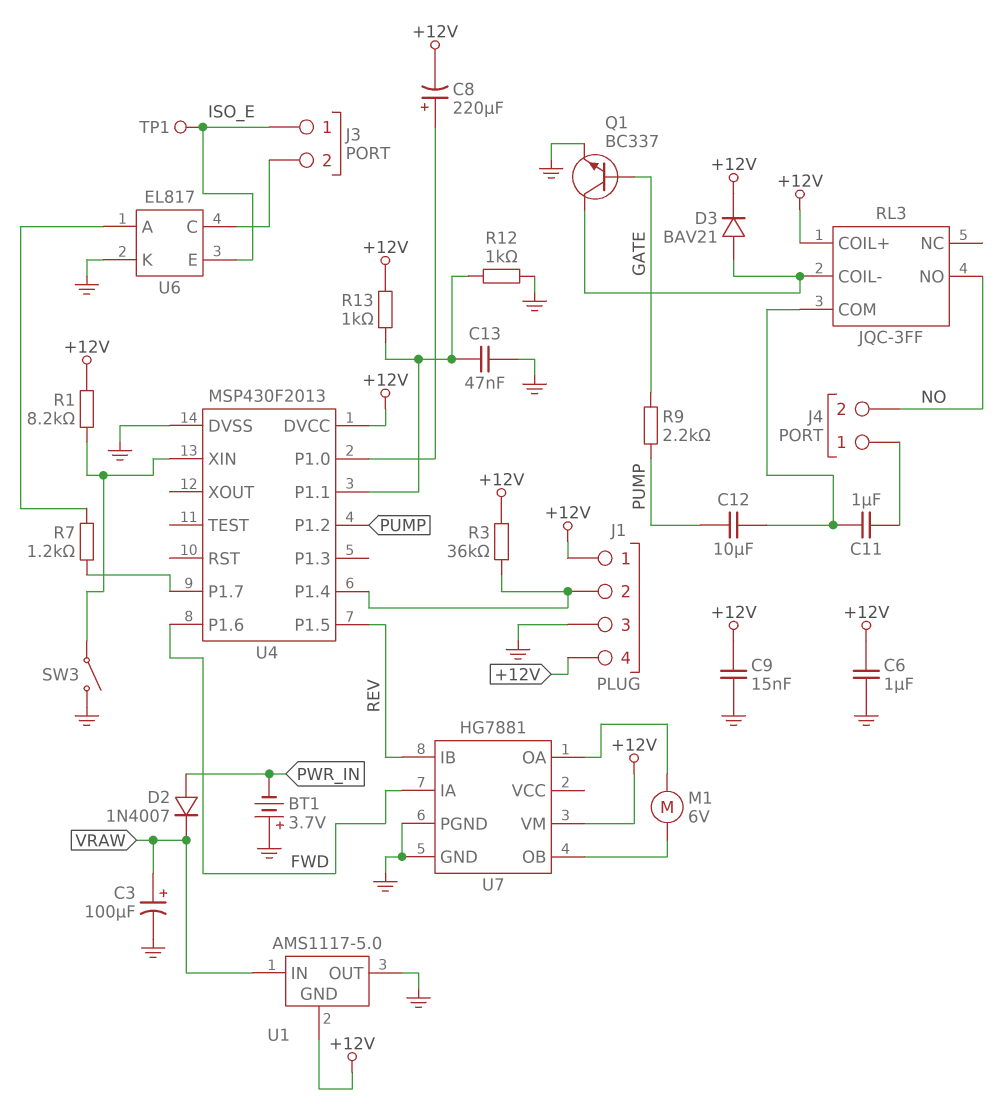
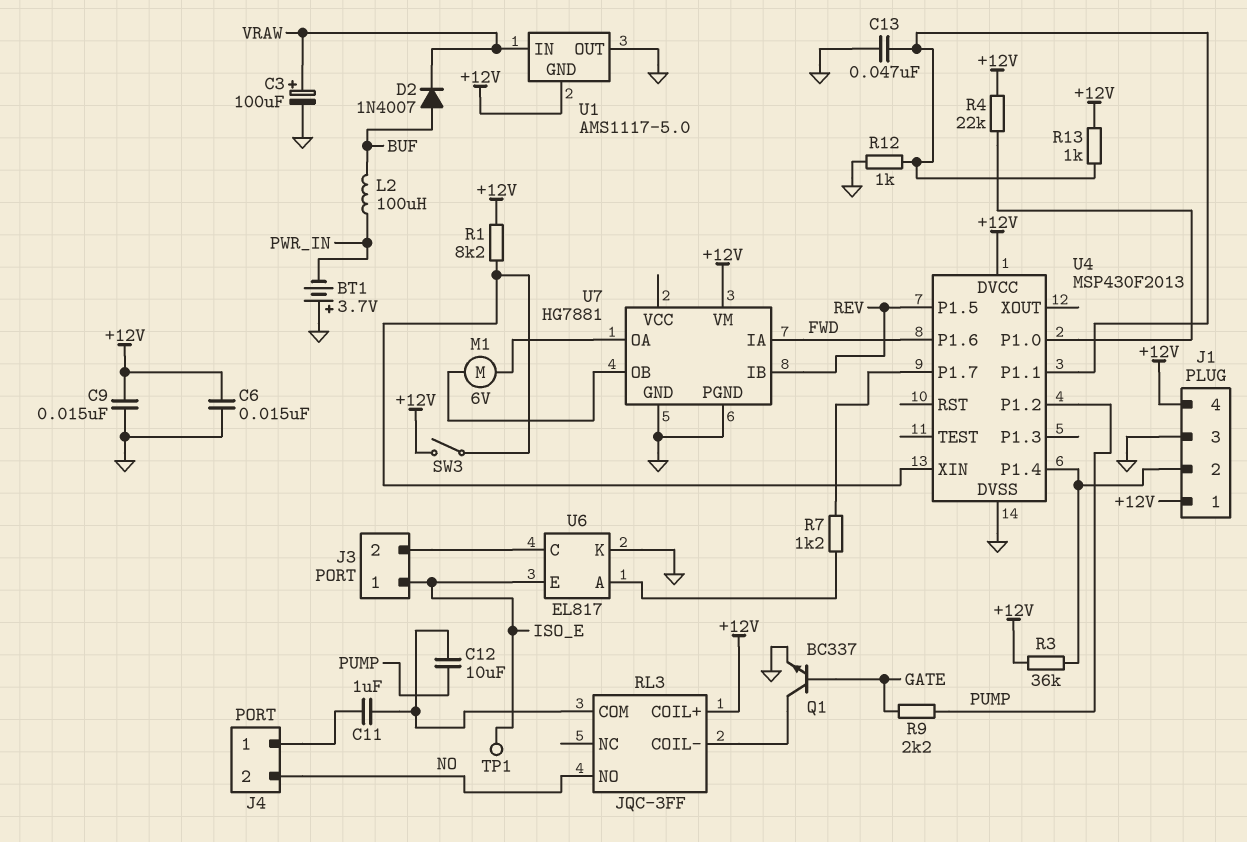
C6: 1uF (+12V, GND) -> 15nF (+12V, GND)
C8: 220uF (plus U4/P1.0, minus +12V) -> none
D2: diode 1N4007 (A PWR_IN, K VRAW) -> diode 1N4007 (A BUF, K VRAW)
D3: diode BAV21 (A RL3/COIL-, K +12V) -> none
L2: none -> 100uH (BUF, PWR_IN)
R4: none -> 22k (+12V, U4/P1.0)
SW3: switch (GND, U4/XIN) -> switch (+12V, U4/XIN)

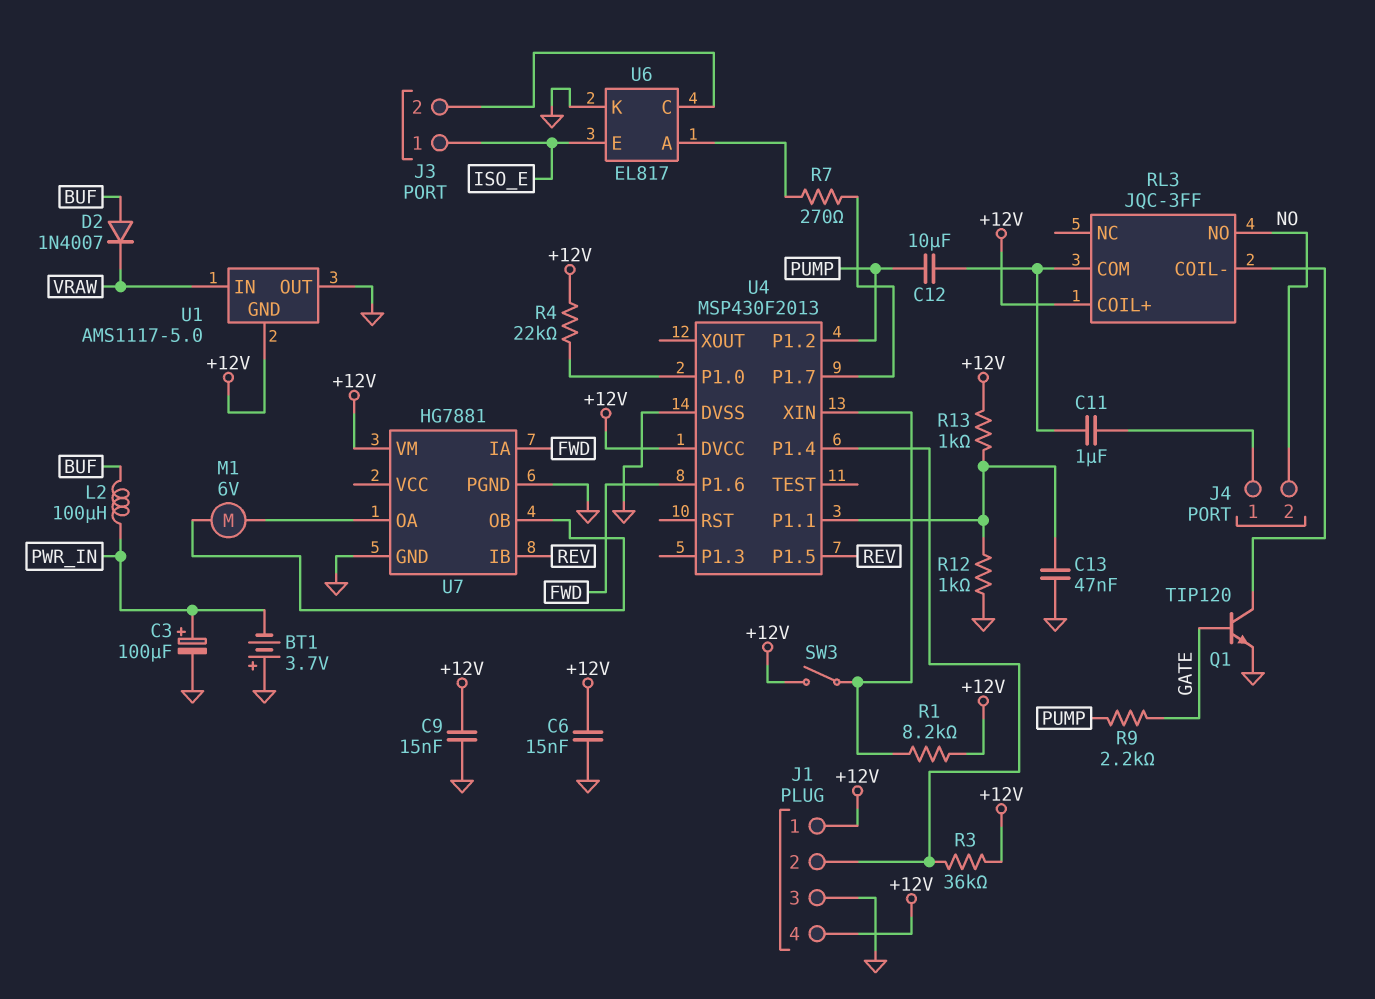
C3: 100uF (plus VRAW, minus GND) -> 100uF (plus PWR_IN, minus GND)
Q1: NPN BC337 (B GATE, C RL3/COIL-, E GND) -> NPN TIP120 (B GATE, C RL3/COIL-, E GND)
R7: 1.2k (U4/P1.7, U6/A) -> 270 (U4/P1.7, U6/A)
TP1: test point (ISO_E) -> none

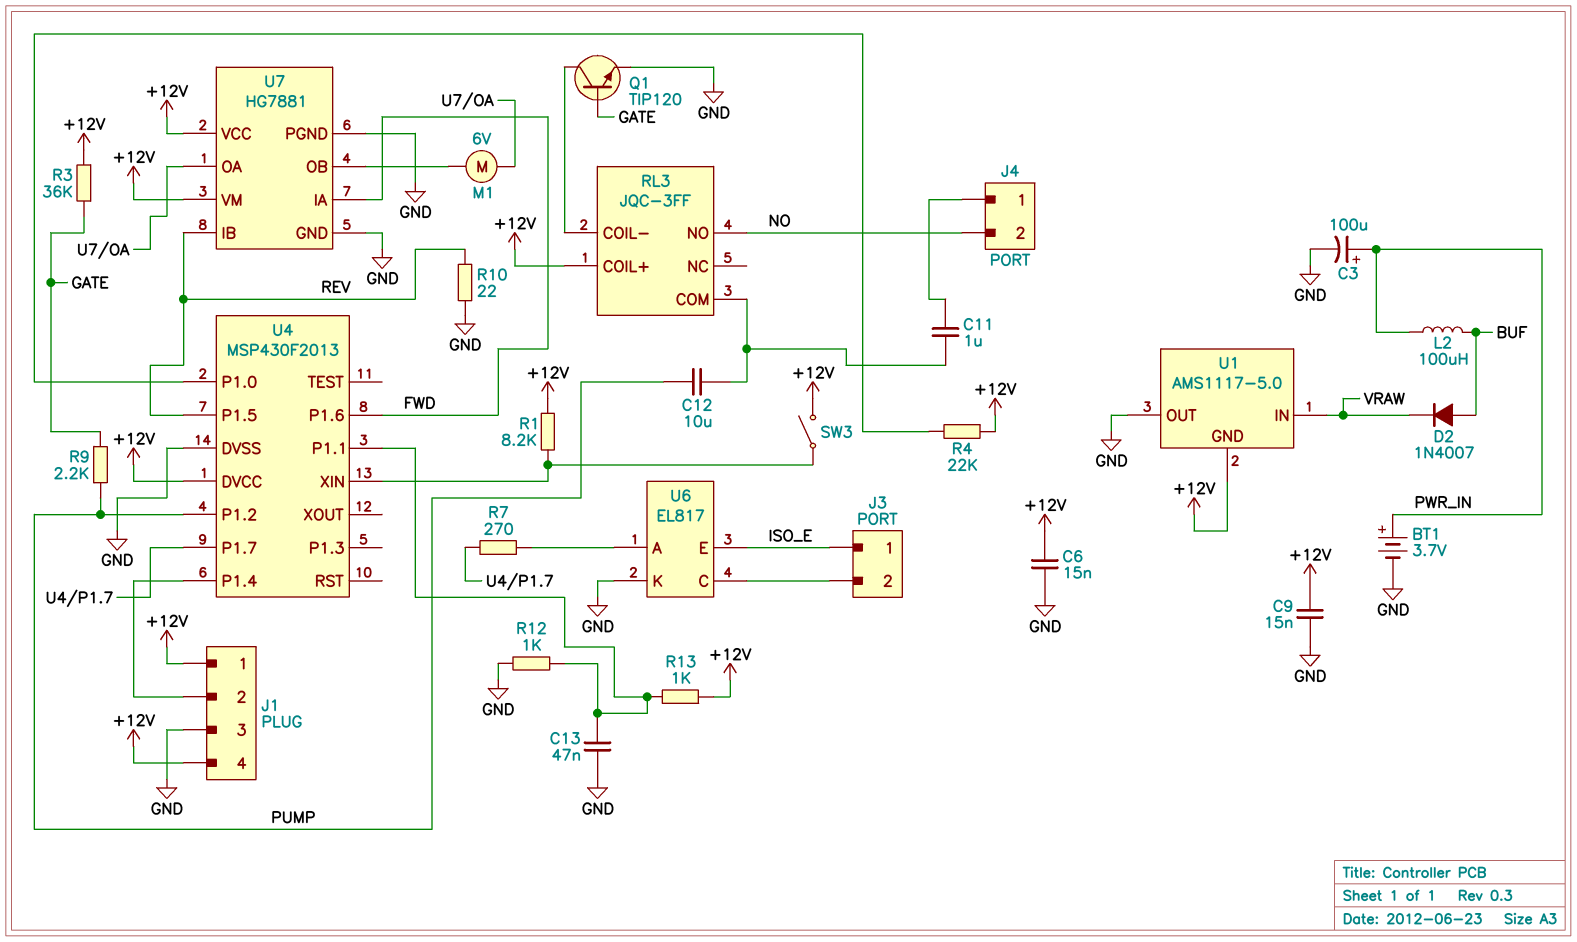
BT1: 3.7V (plus GND, minus PWR_IN) -> 3.7V (plus PWR_IN, minus GND)
R3: 36k (+12V, J1/2) -> 36k (+12V, GATE)
R10: none -> 22 (GND, REV)
U7 pin VCC: none -> +12V

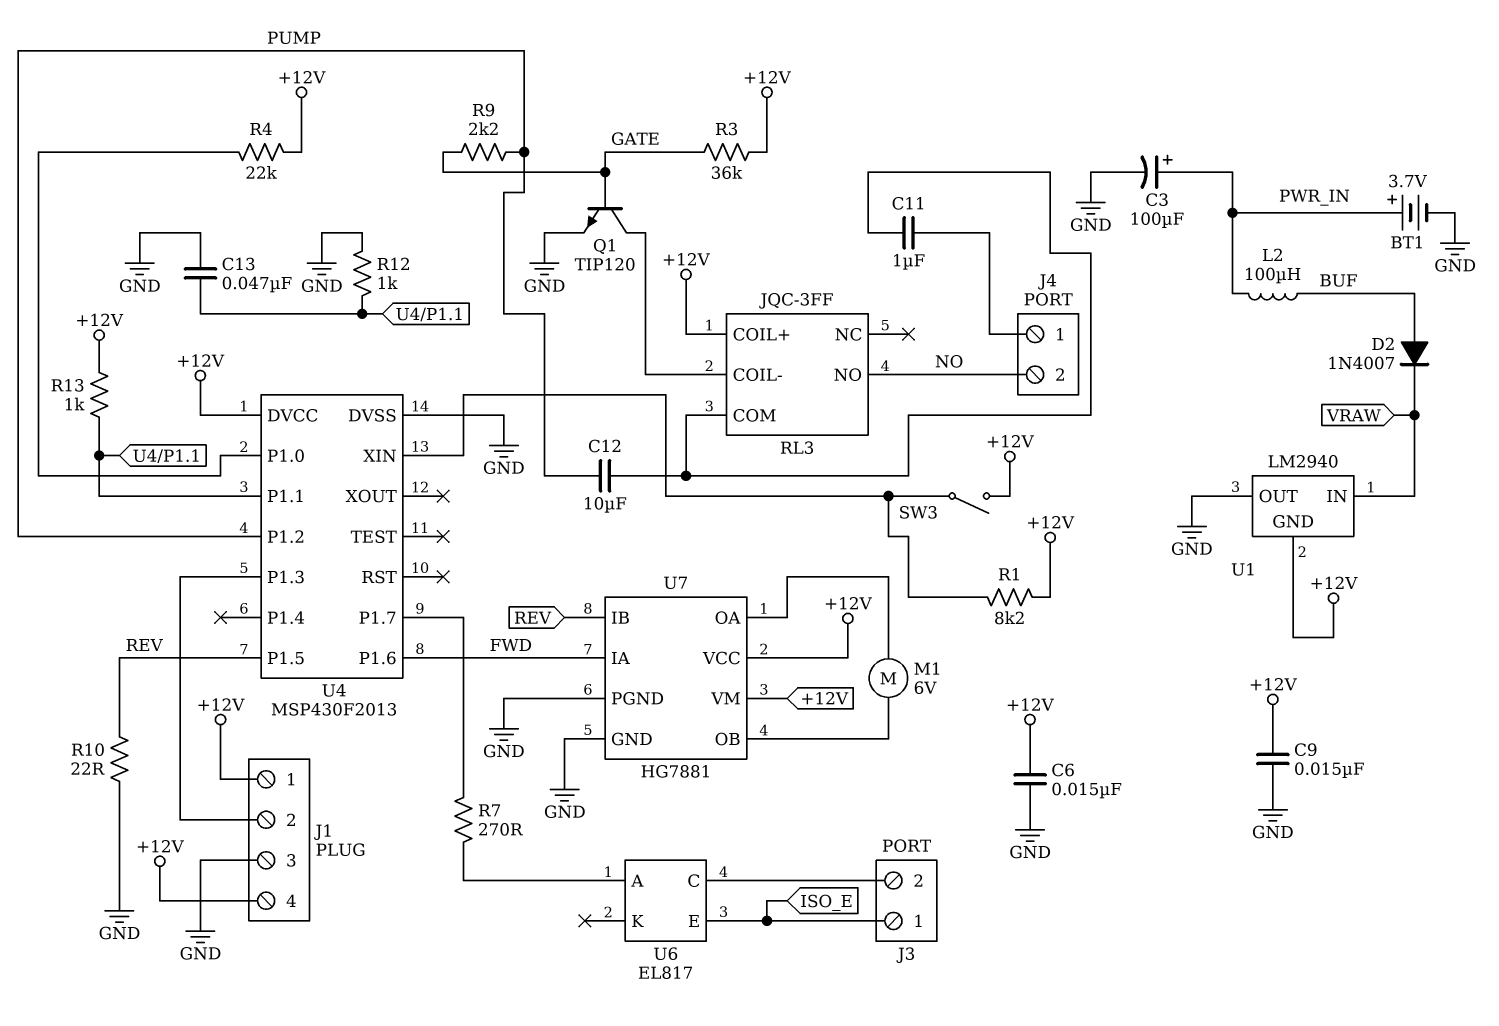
U1: AMS1117-5.0 -> LM2940
U4 pin P1.3: none -> J1/2
U4 pin P1.4: J1/2 -> none
U6 pin K: GND -> none

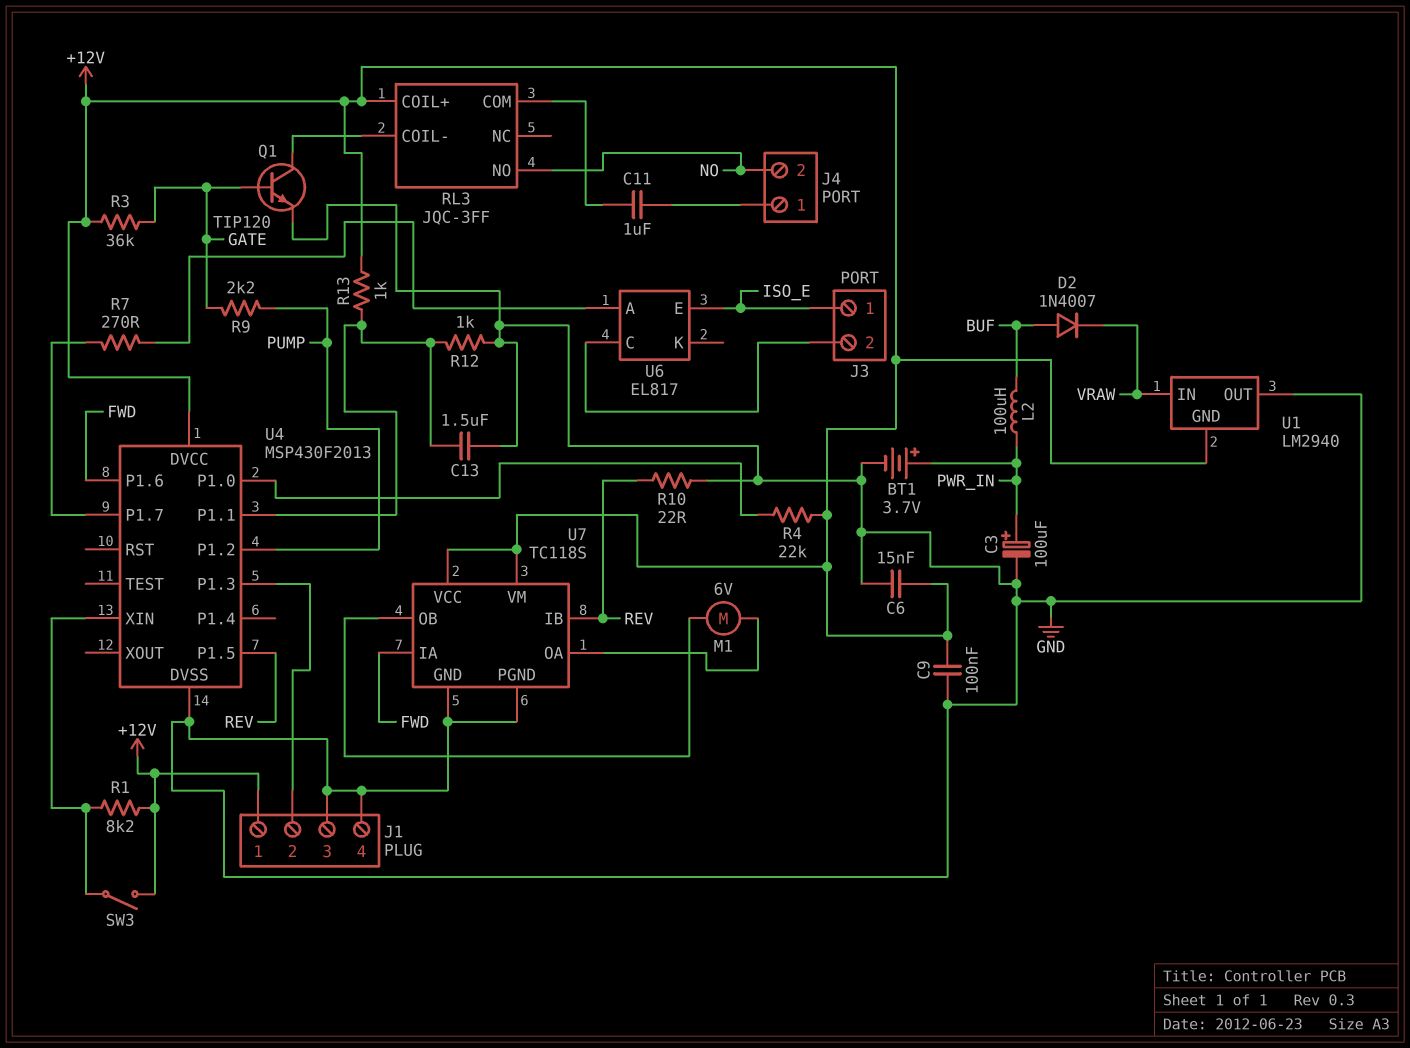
C9: 15nF (+12V, GND) -> 100nF (+12V, GND)
C12: 10uF (PUMP, RL3/COM) -> none
C13: 47nF (GND, U4/P1.1) -> 1.5uF (GND, U4/P1.1)
J1 pin 4: +12V -> GND
U7: HG7881 -> TC118S

